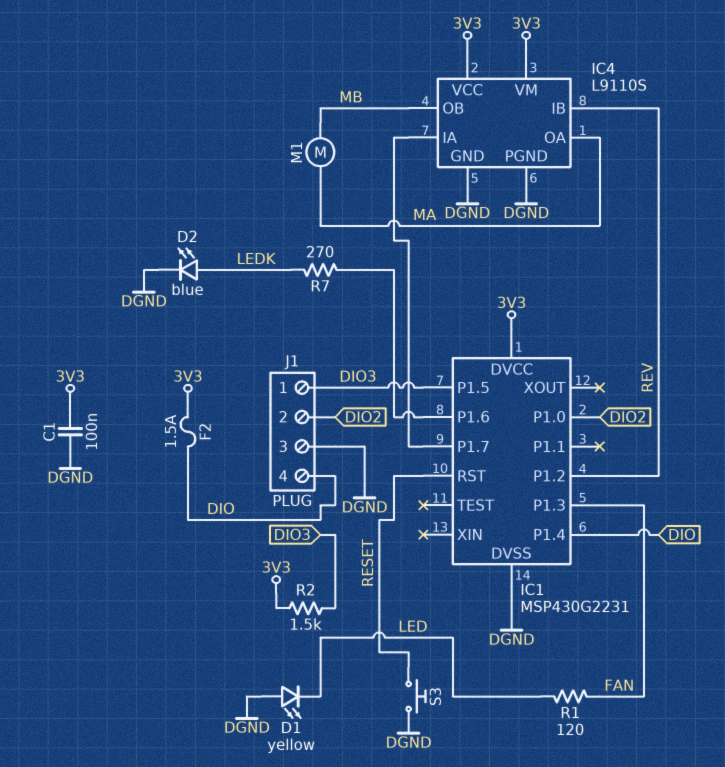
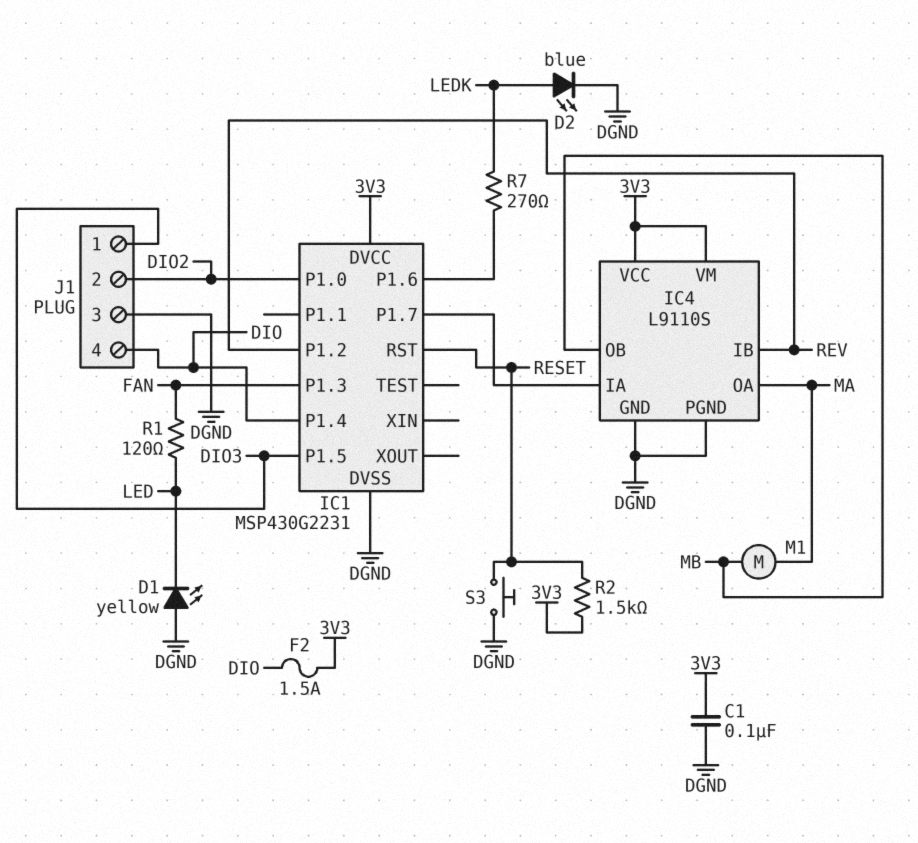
R2: 1.5k (3V3, DIO3) -> 1.5k (3V3, RESET)

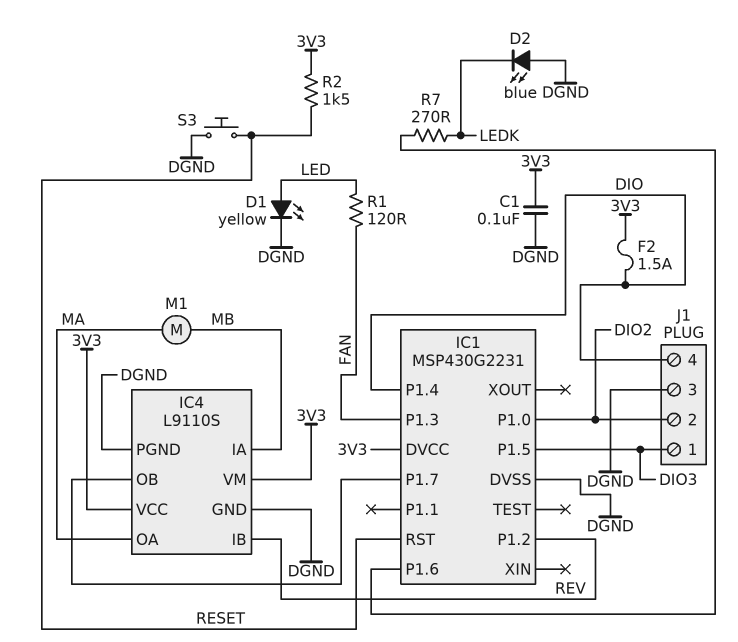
D1: LED yellow (A DGND, K LED) -> LED yellow (A LED, K DGND)
D2: LED blue (A LEDK, K DGND) -> LED blue (A DGND, K LEDK)
IC4 pin IA: IC1/P1.7 -> MB
IC4 pin OB: MB -> IC1/P1.7

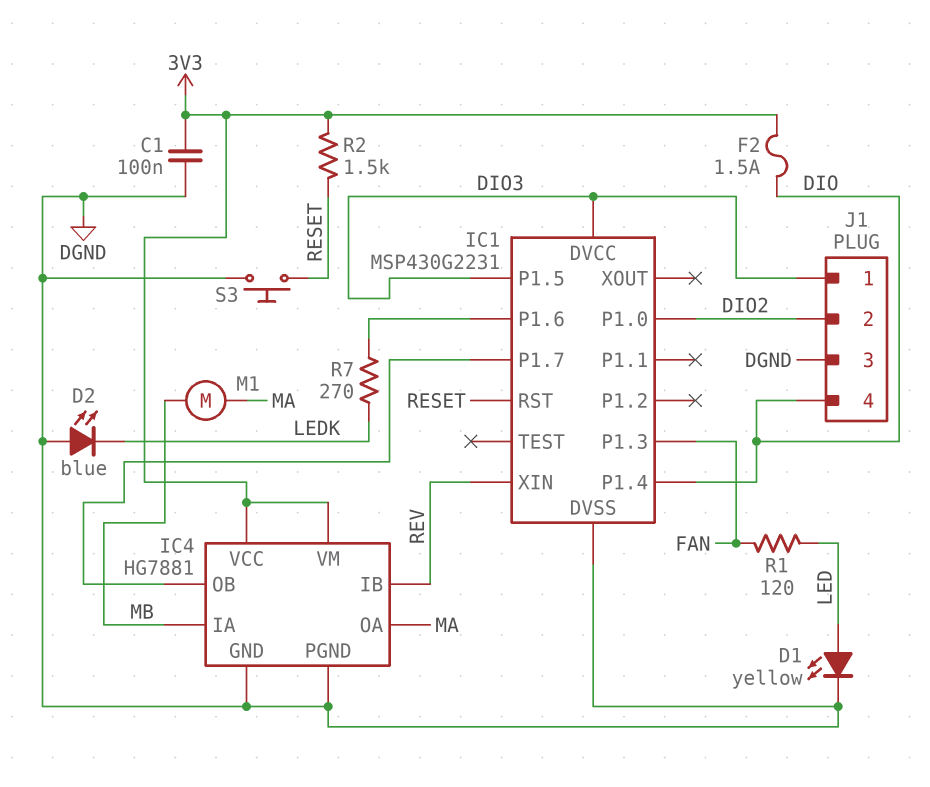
IC1 pin DVCC: 3V3 -> DIO3
IC1 pin P1.2: REV -> none
IC1 pin XIN: none -> REV
IC4: L9110S -> HG7881

